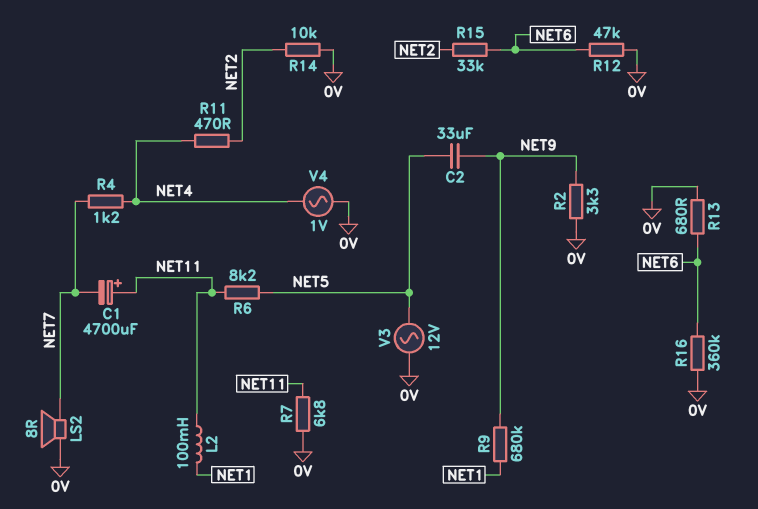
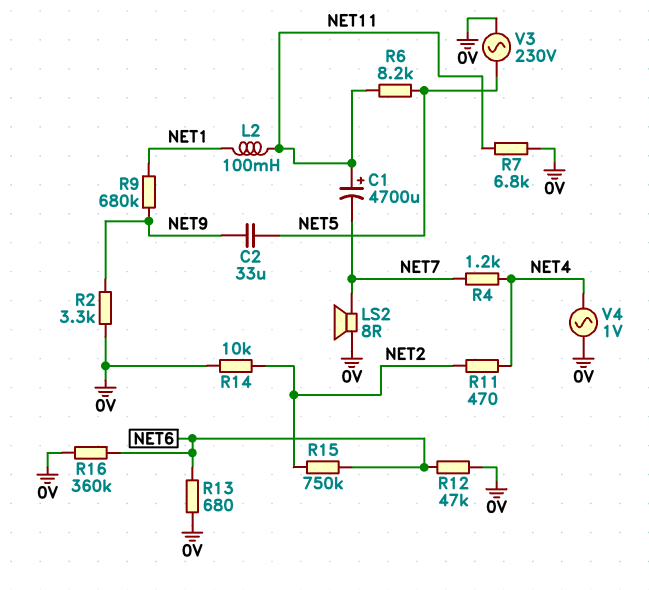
R15: 33k (NET2, NET6) -> 750k (NET2, NET6)
V3: AC 12V (0V, NET5) -> AC 230V (0V, NET5)

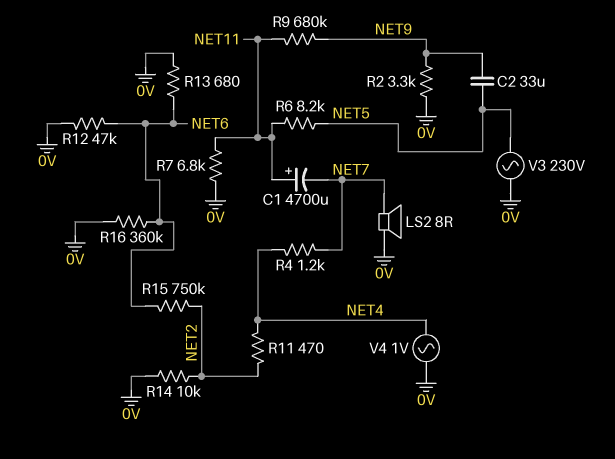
L2: 100mH (NET1, NET11) -> none
R9: 680k (NET1, NET9) -> 680k (NET9, NET11)

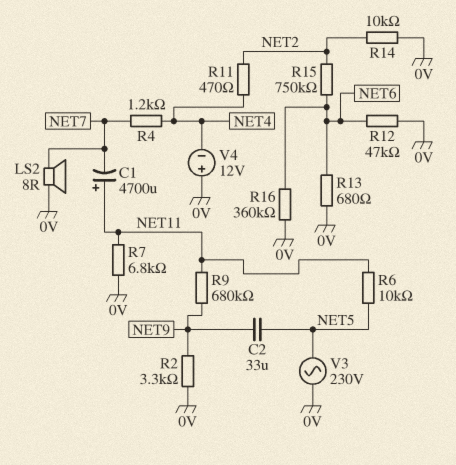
R6: 8.2k (NET5, NET11) -> 10k (NET5, NET11)
V4: AC 1V (0V, NET4) -> 12V (plus 0V, minus NET4)

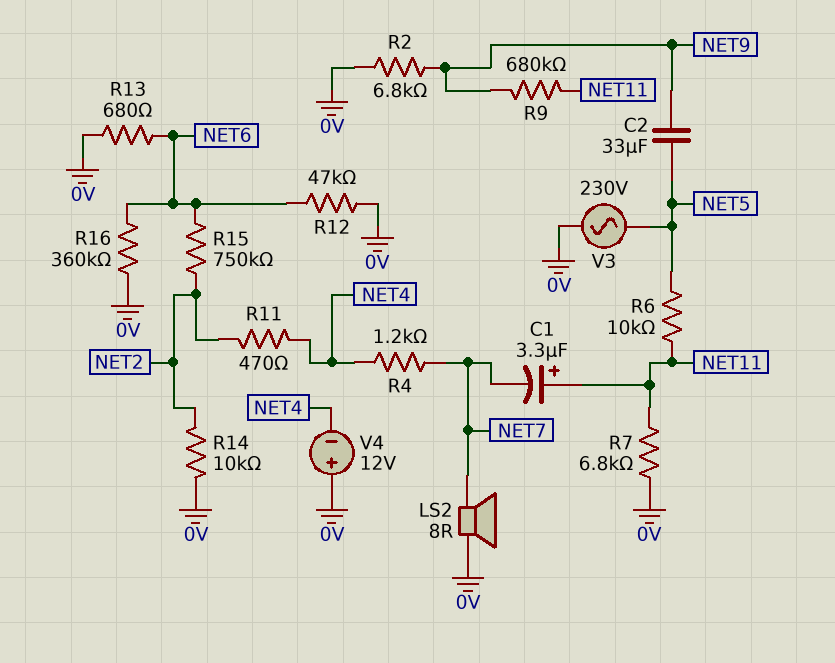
C1: 4700uF (plus NET11, minus NET7) -> 3.3uF (plus NET11, minus NET7)
R2: 3.3k (0V, NET9) -> 6.8k (0V, NET9)

